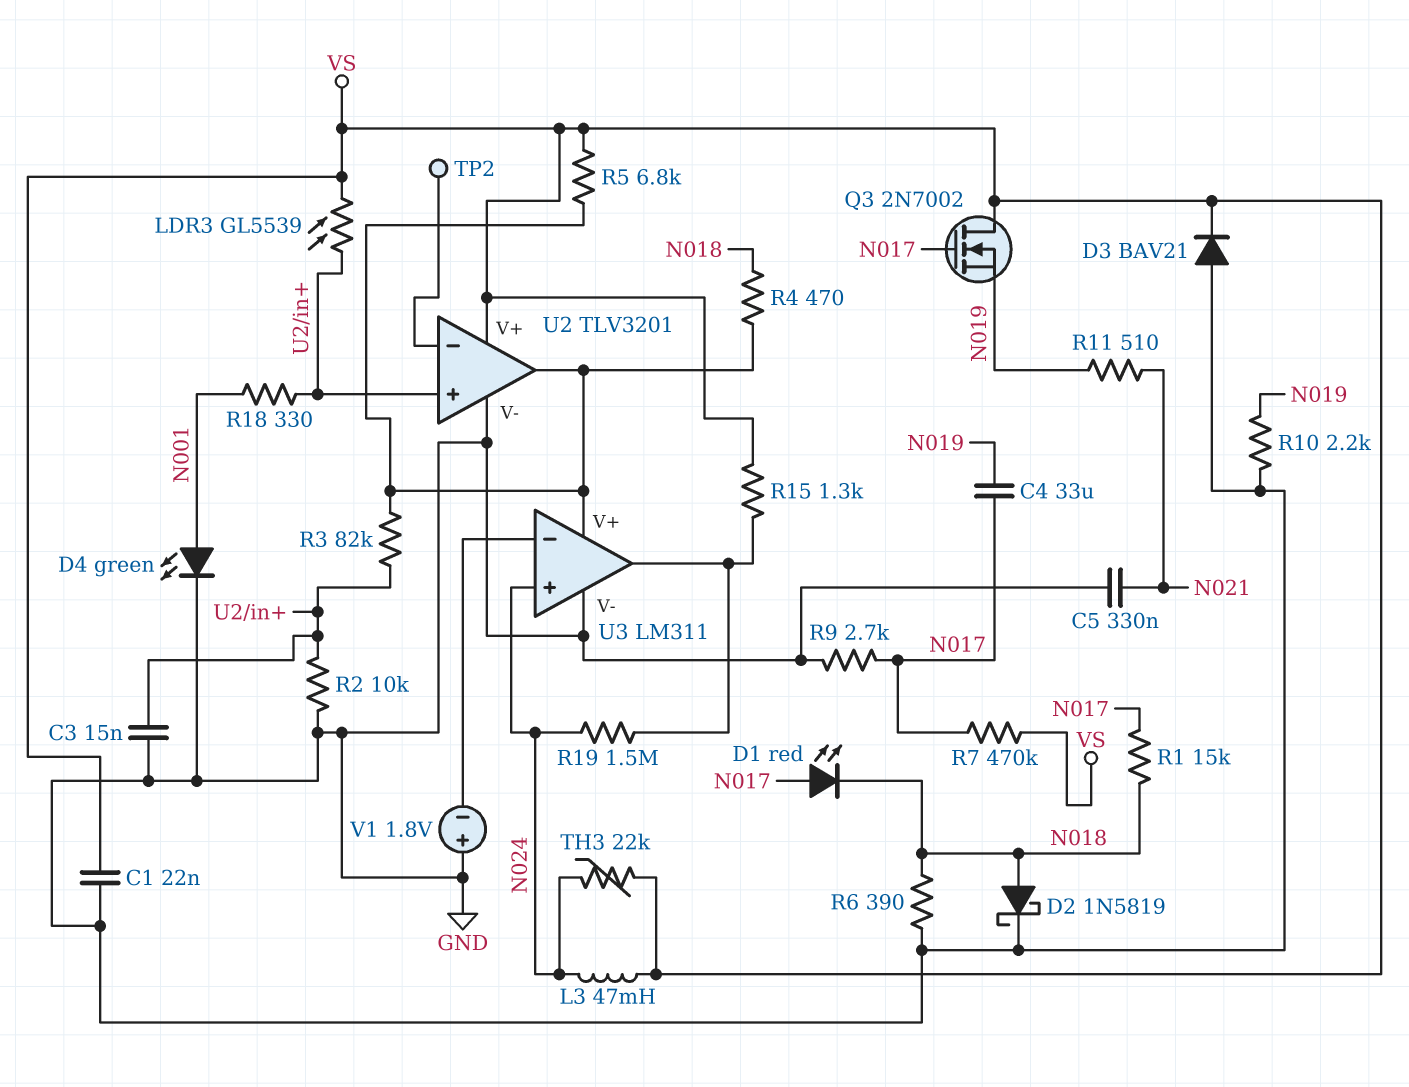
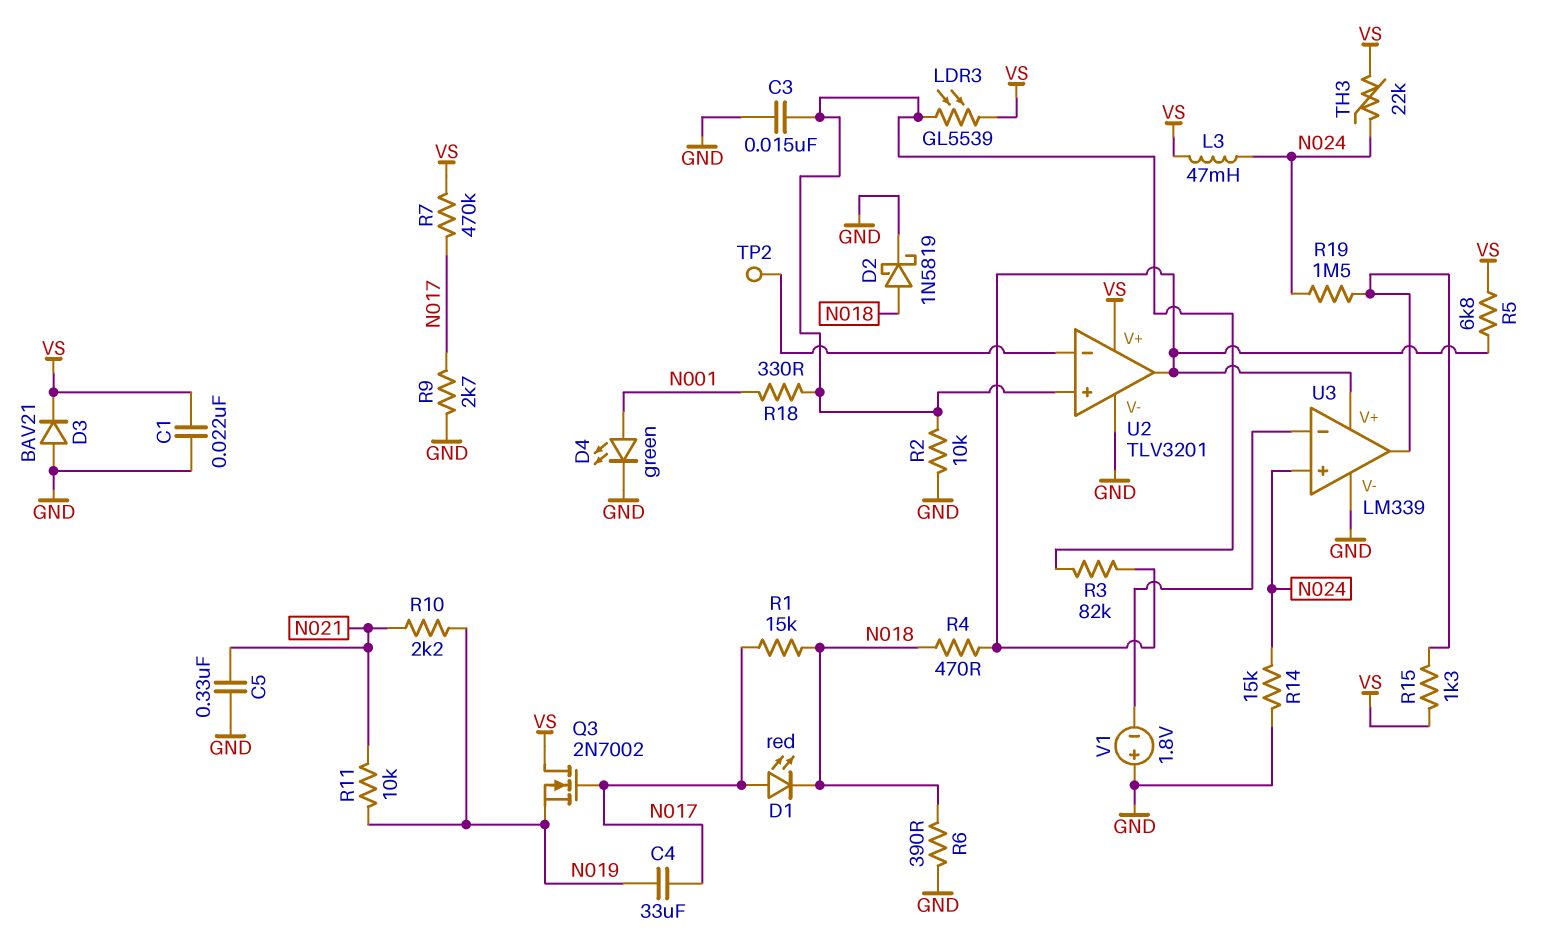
R10: 2.2k (GND, N019) -> 2.2k (N019, N021)
R11: 510 (N019, N021) -> 10k (N019, N021)
R14: none -> 15k (GND, N024)
U3: LM311 -> LM339

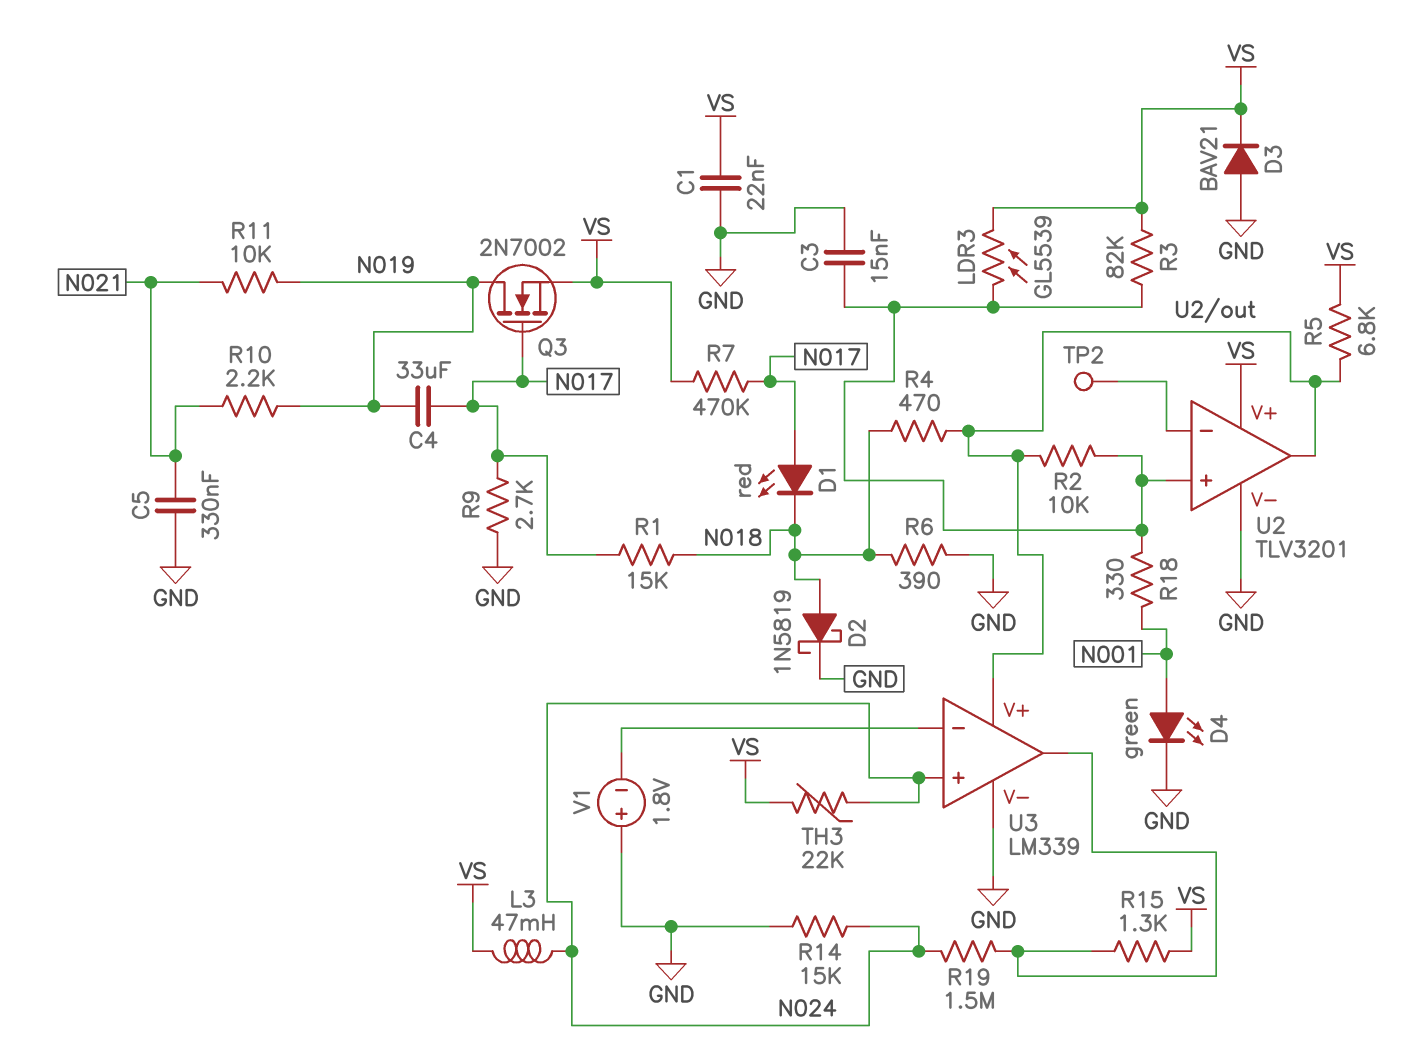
Q3: NMOS 2N7002 (G N017, D VS, S N019) -> NMOS 2N7002 (G N017, D N019, S VS)
R2: 10k (GND, U2/in+) -> 10k (U2/in+, U2/out)
R3: 82k (U2/in+, U2/out) -> 82k (U2/in+, VS)

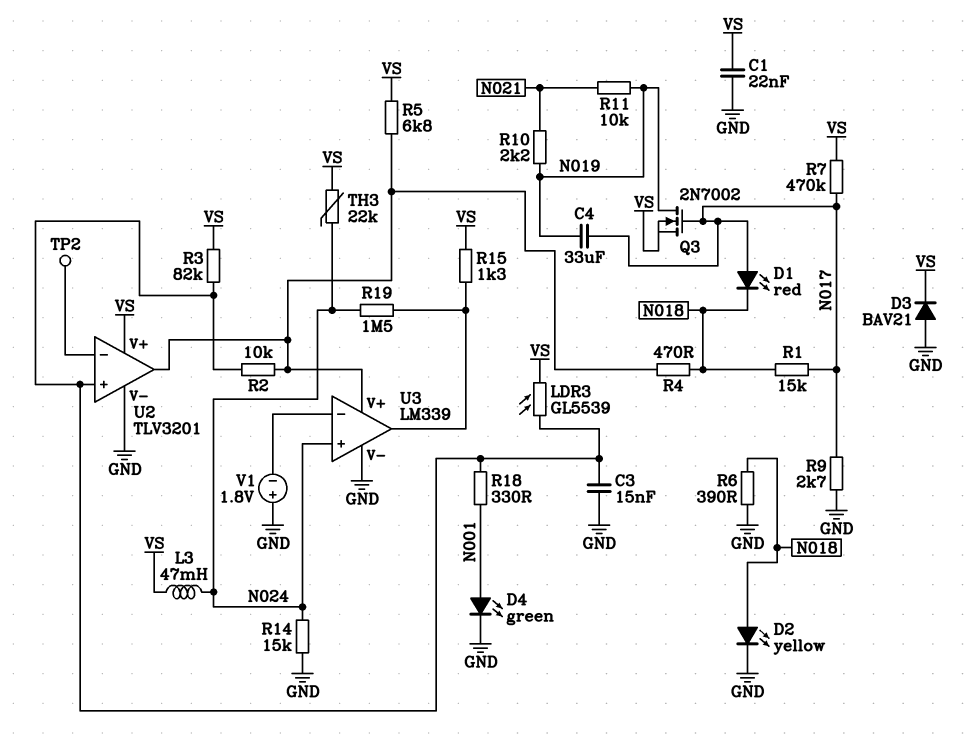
C5: 330nF (GND, N021) -> none
D2: schottky 1N5819 (A N018, K GND) -> LED yellow (A N018, K GND)

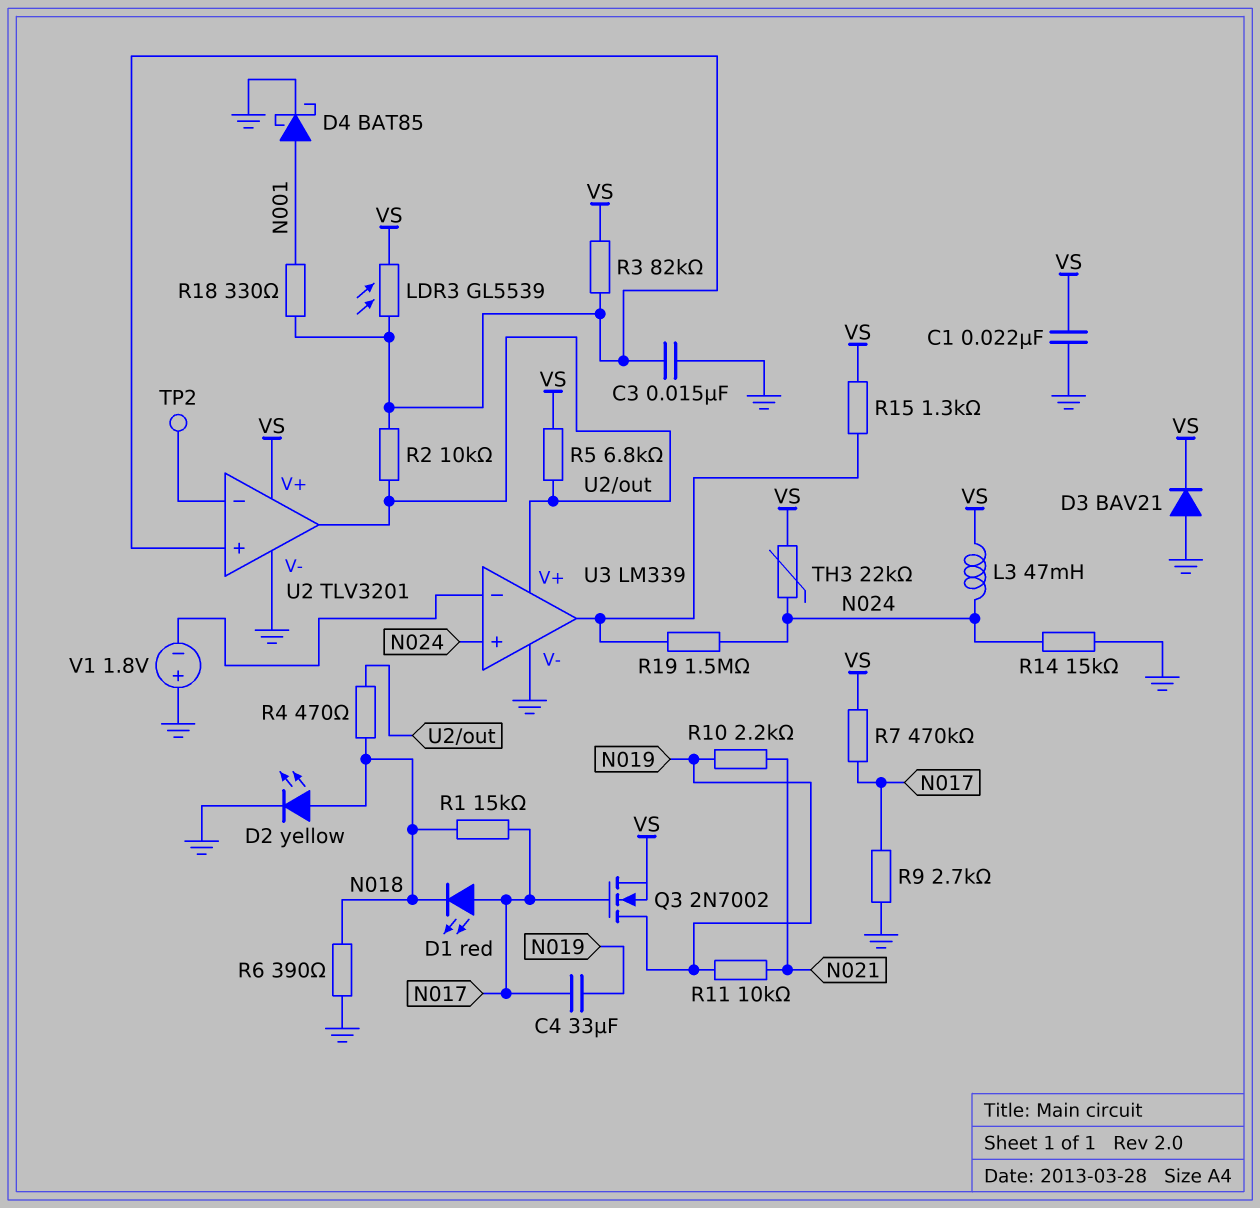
D4: LED green (A N001, K GND) -> schottky BAT85 (A N001, K GND)

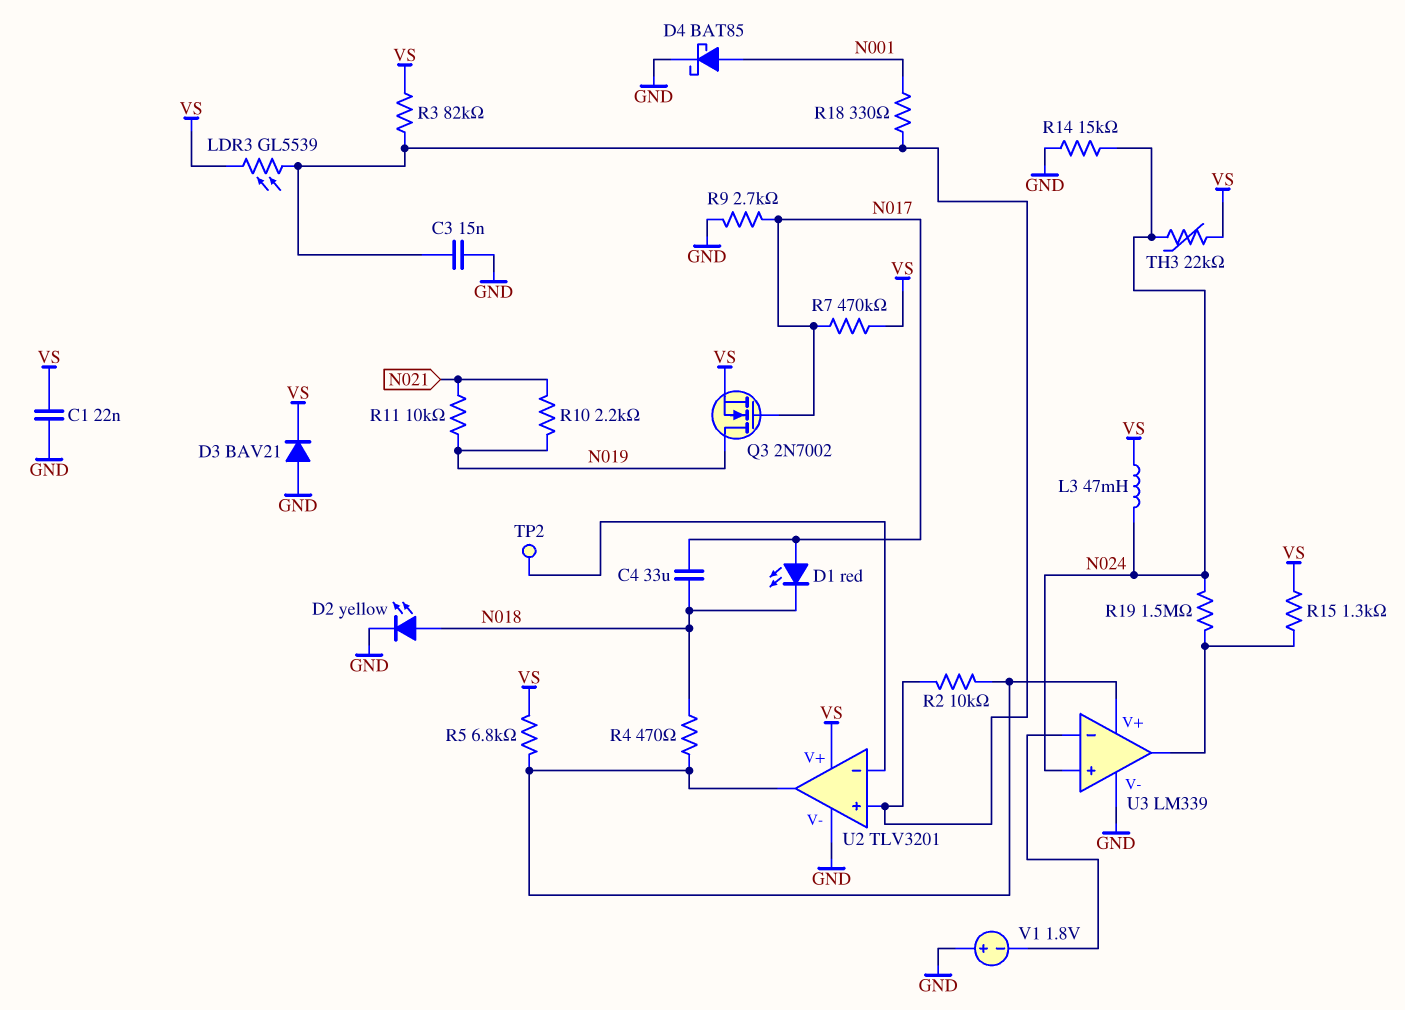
C4: 33uF (N017, N019) -> 33uF (N017, N018)
R1: 15k (N017, N018) -> none
R6: 390 (GND, N018) -> none

